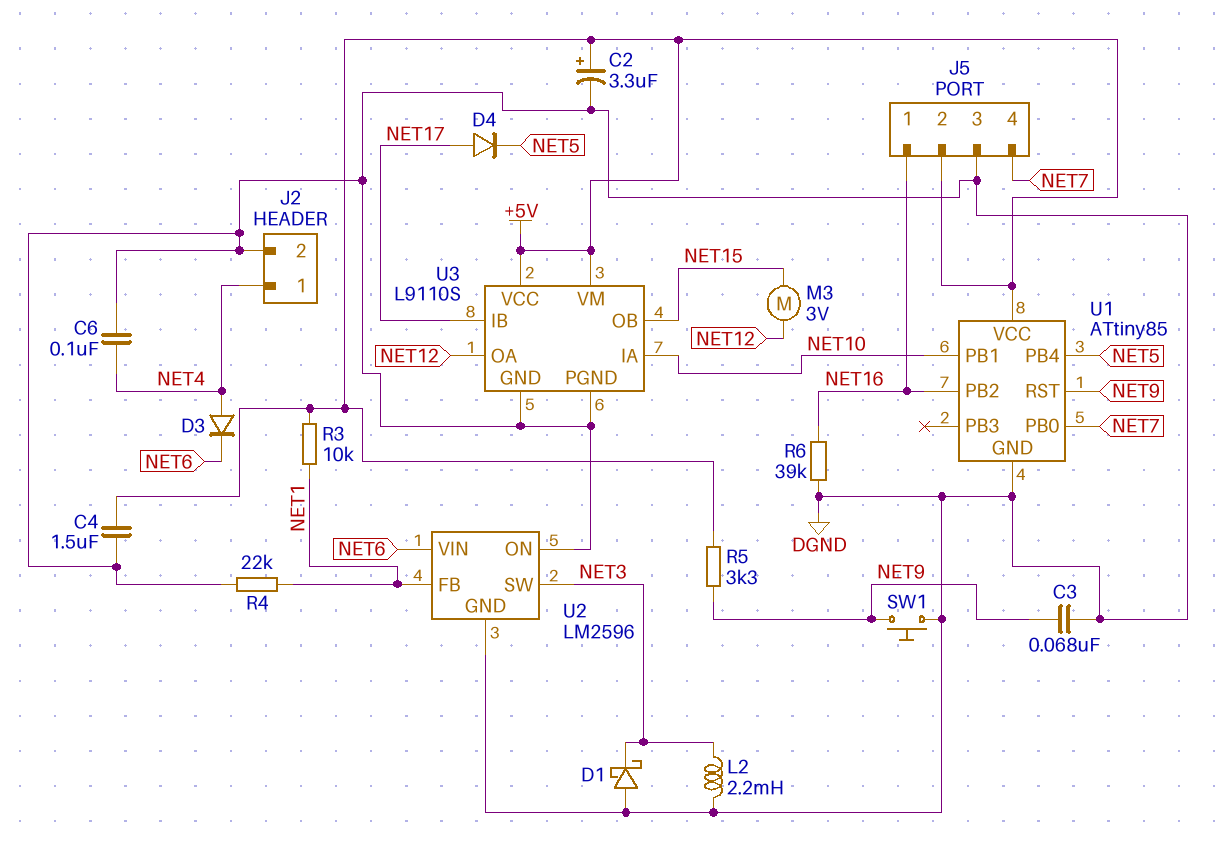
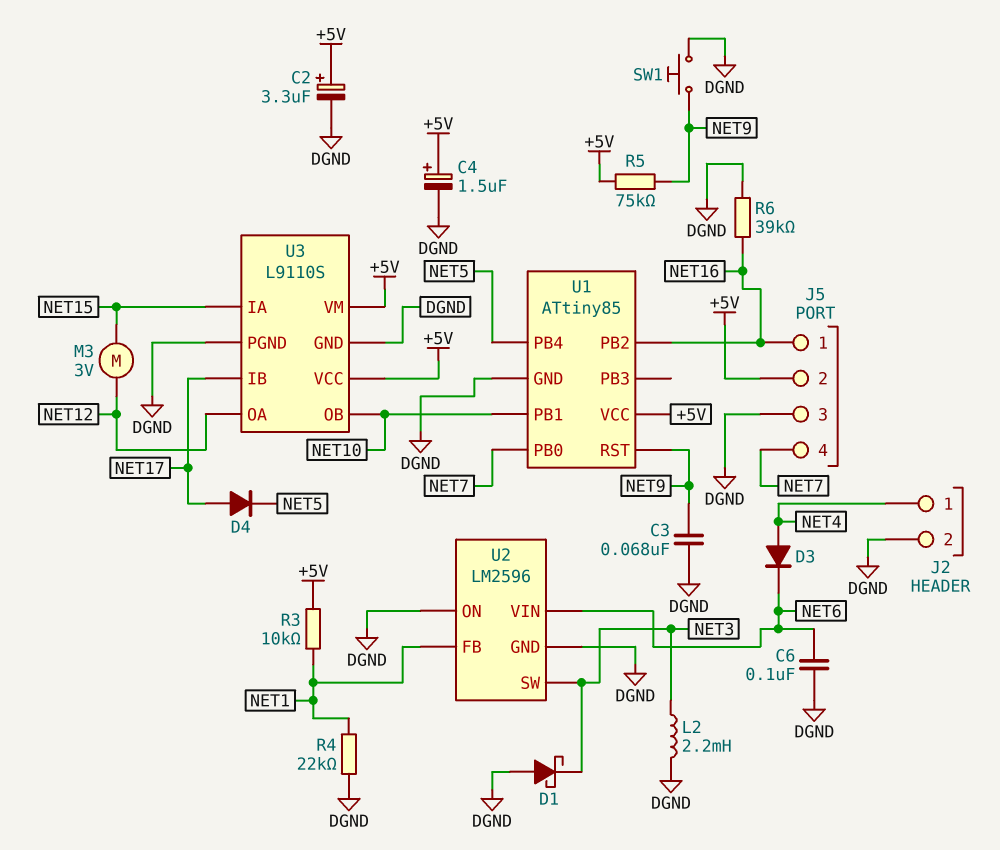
C4: 1.5uF (+5V, DGND) -> 1.5uF (plus +5V, minus DGND)
C6: 100nF (DGND, NET4) -> 100nF (DGND, NET6)
R5: 3.3k (+5V, NET9) -> 75k (+5V, NET9)
U3 pin IA: NET10 -> NET15
U3 pin OB: NET15 -> NET10

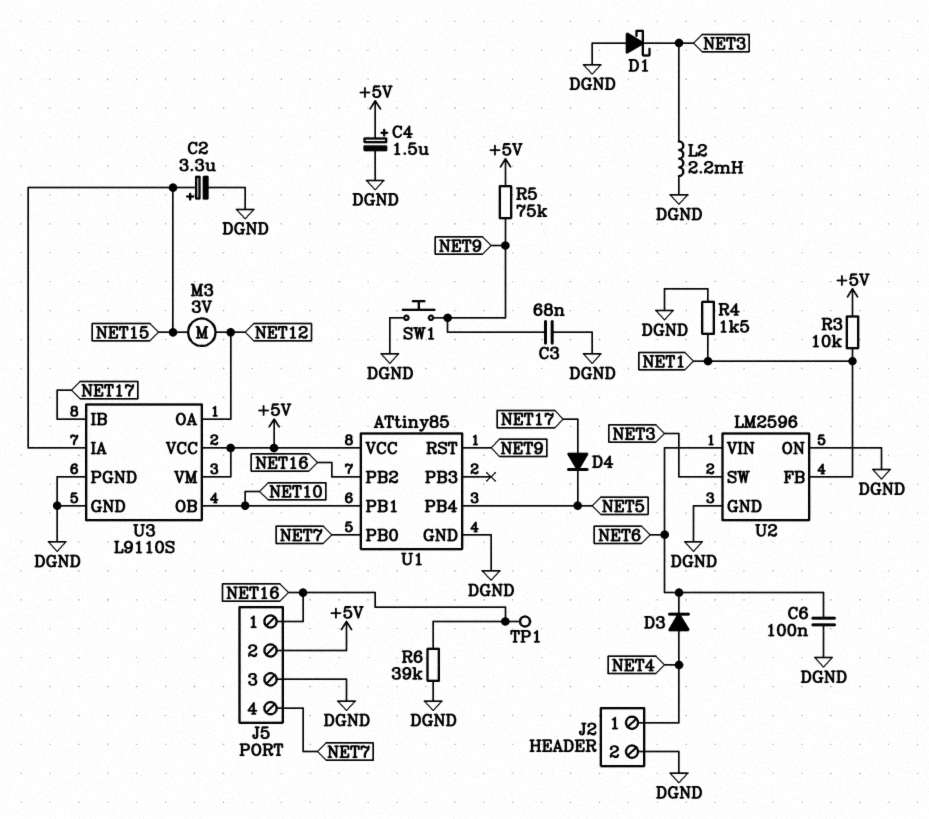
C2: 3.3uF (plus +5V, minus DGND) -> 3.3uF (plus NET15, minus DGND)
R4: 22k (DGND, NET1) -> 1.5k (DGND, NET1)
TP1: none -> test point (NET16)

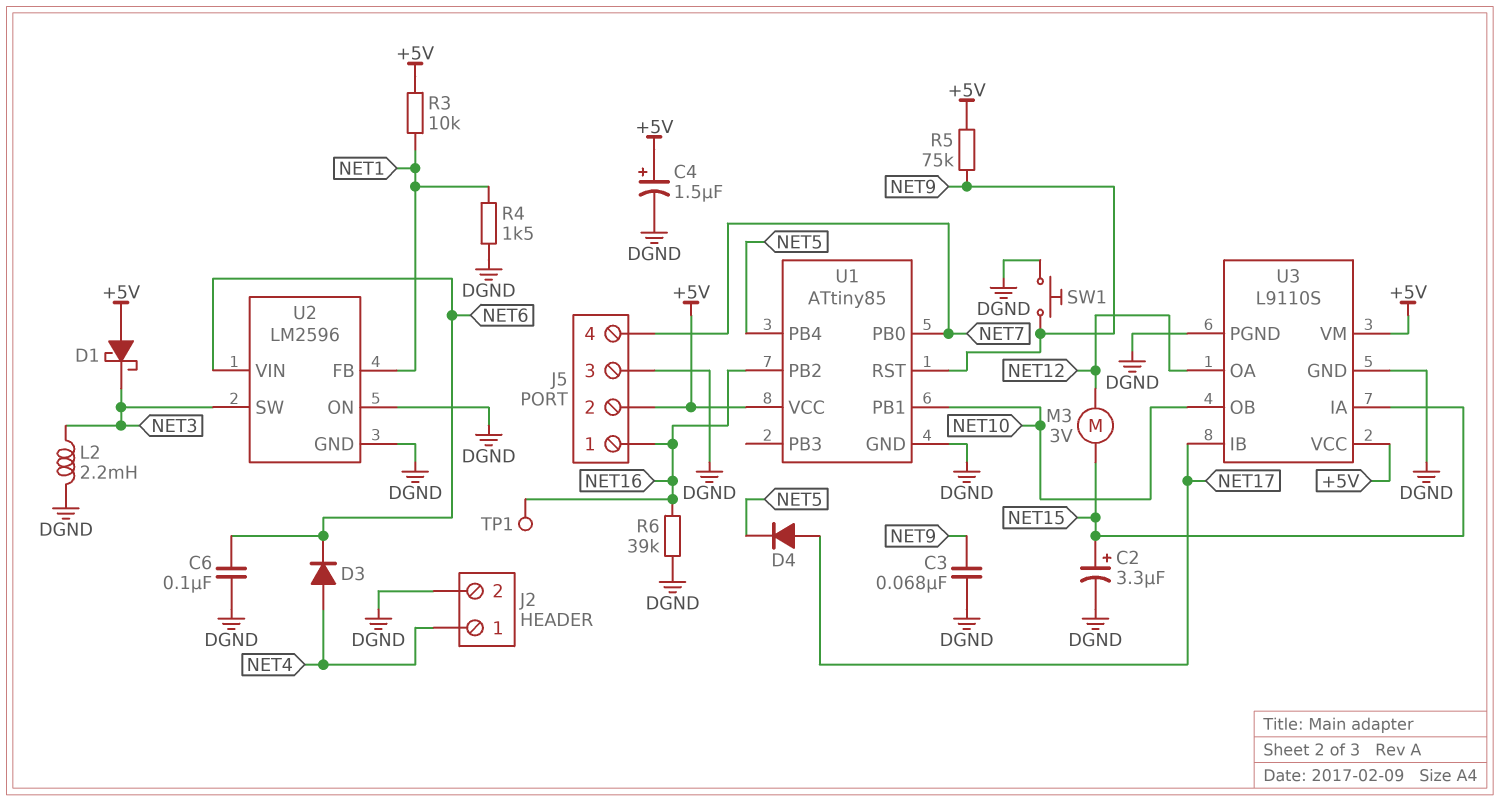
D1: schottky (A DGND, K NET3) -> schottky (A +5V, K NET3)

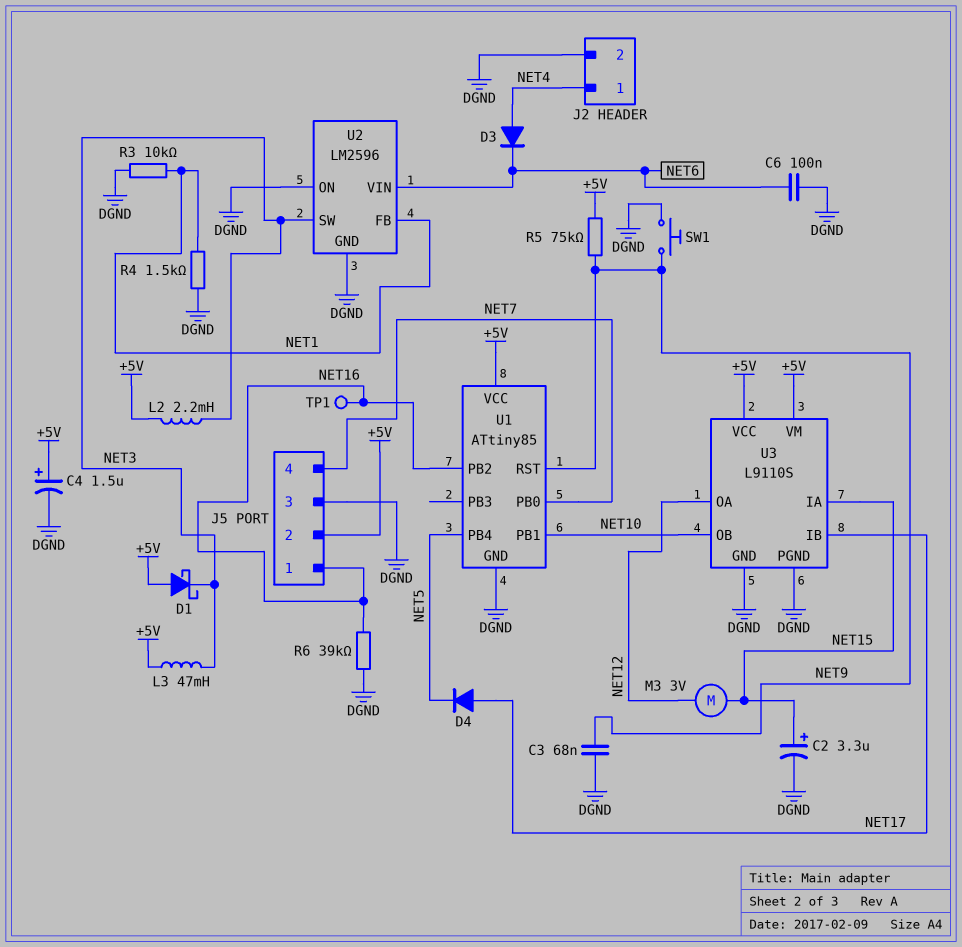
L2: 2.2mH (DGND, NET3) -> 2.2mH (+5V, NET3)
L3: none -> 47mH (+5V, NET3)
R3: 10k (+5V, NET1) -> 10k (DGND, NET1)

